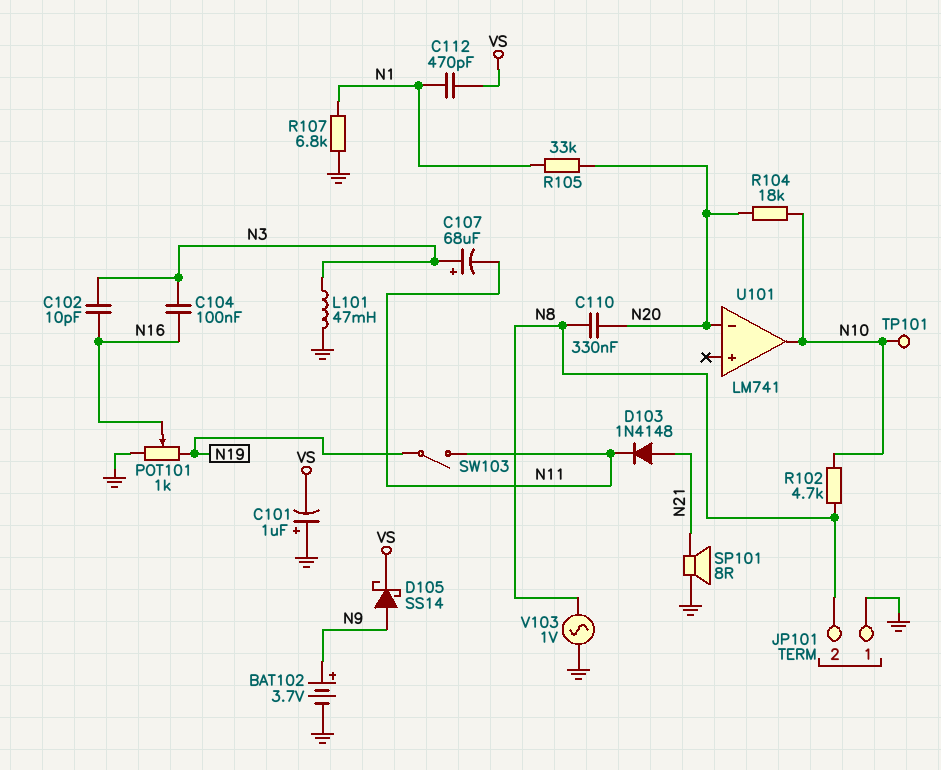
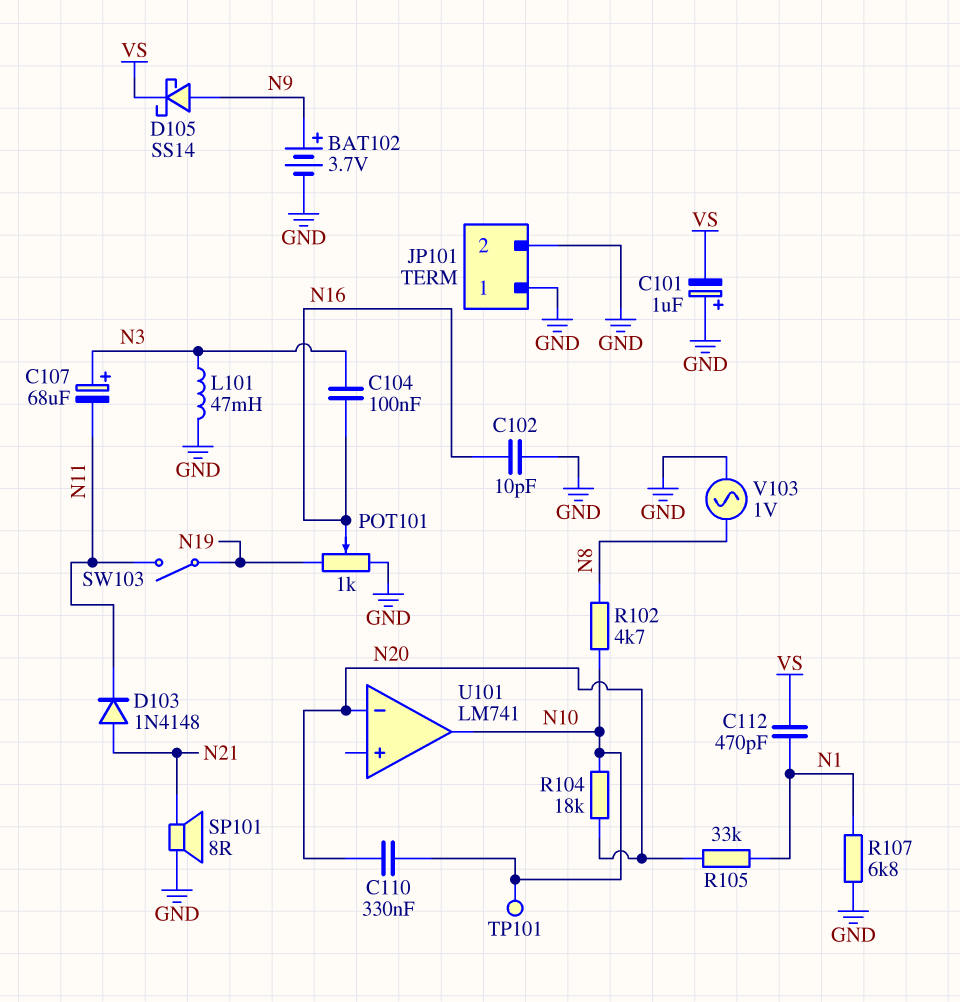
C102: 10pF (N3, N16) -> 10pF (GND, N16)
C110: 330nF (N8, N20) -> 330nF (N10, N20)
JP101 pin 2: N8 -> GND

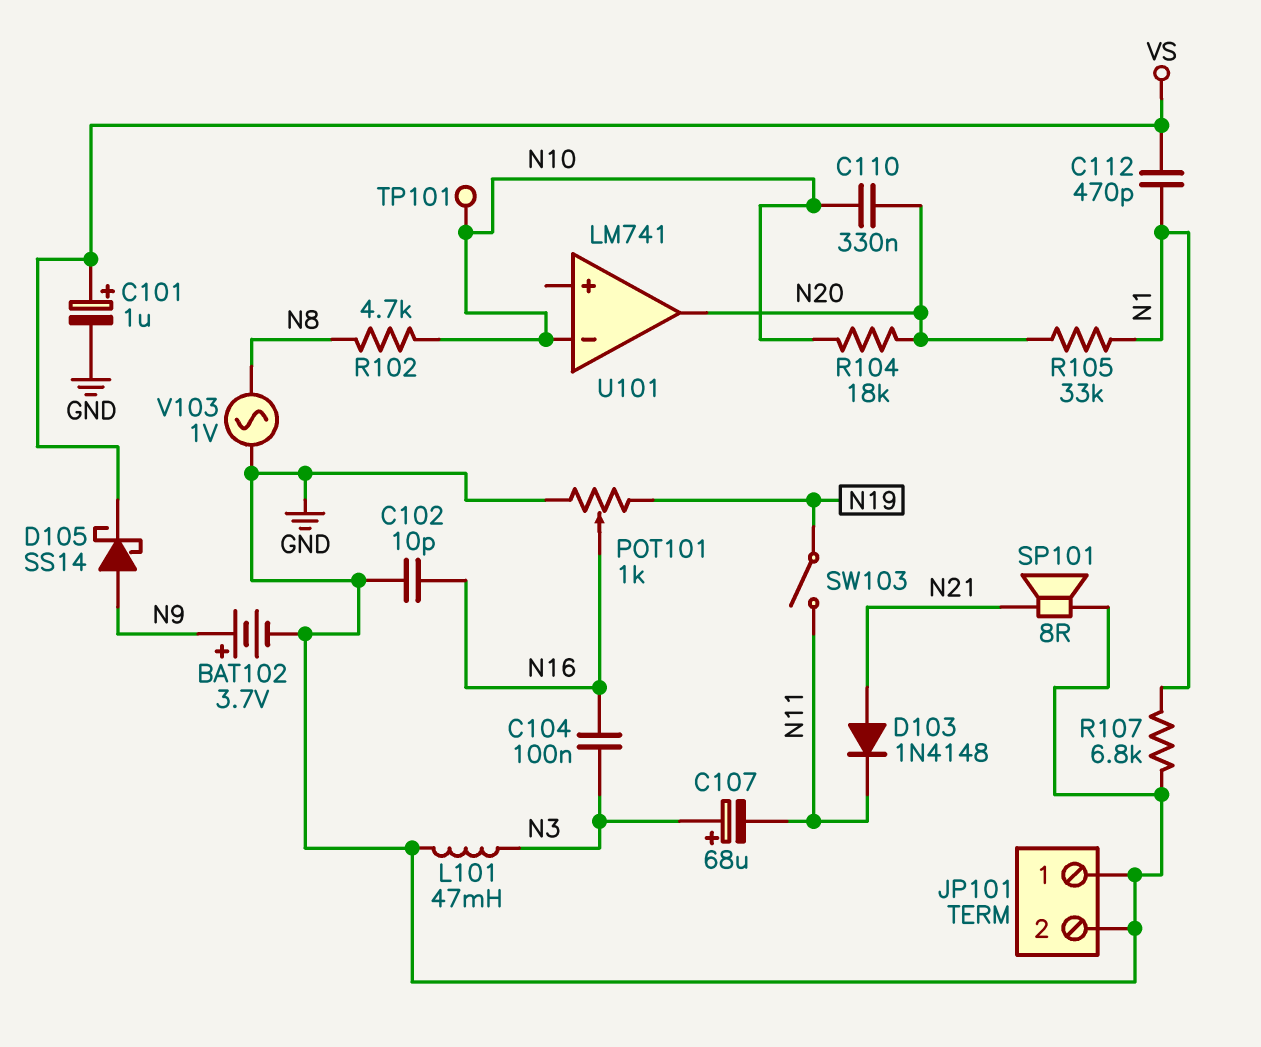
C101: 1uF (plus GND, minus VS) -> 1uF (plus VS, minus GND)
U101 pin in-: N20 -> N10
U101 pin out: N10 -> N20

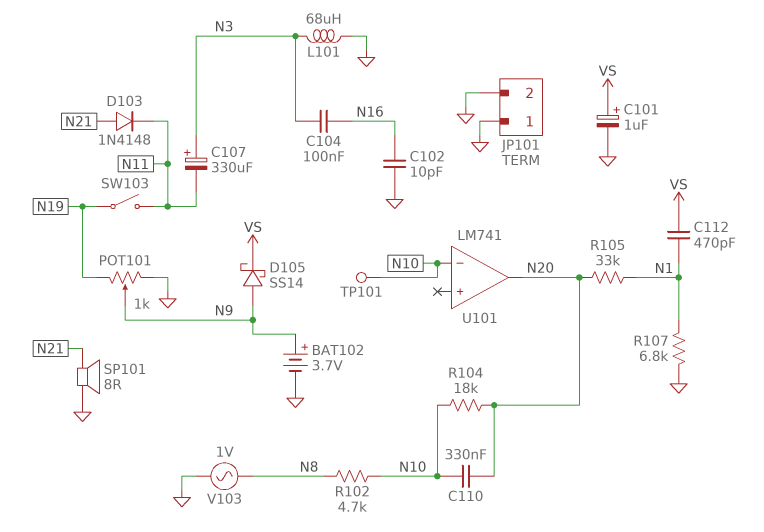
C107: 68uF (plus N3, minus N11) -> 330uF (plus N3, minus N11)
L101: 47mH (GND, N3) -> 68uH (GND, N3)
POT101: 1k (GND, N19, wiper N16) -> 1k (GND, N19, wiper N9)

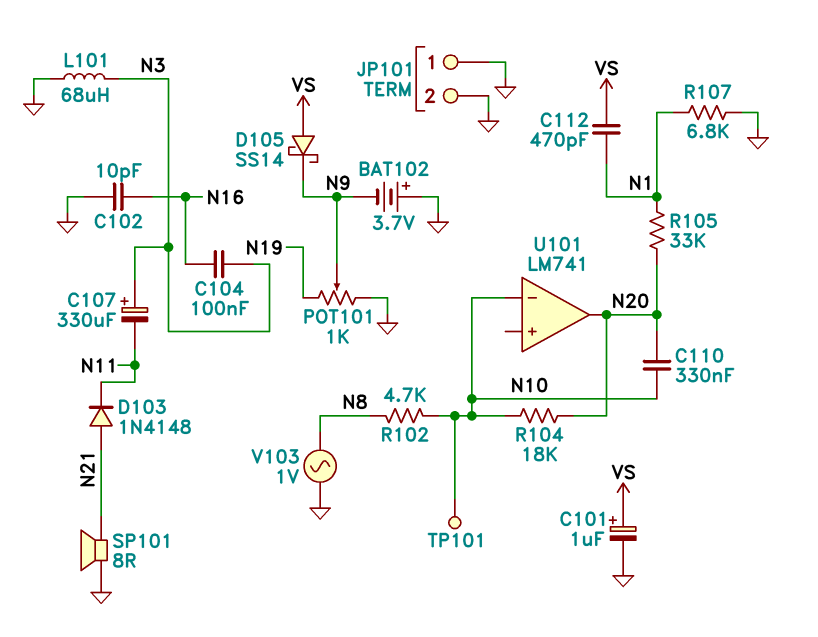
BAT102: 3.7V (plus N9, minus GND) -> 3.7V (plus GND, minus N9)
D105: schottky SS14 (A N9, K VS) -> schottky SS14 (A VS, K N9)
SW103: switch (N11, N19) -> none

